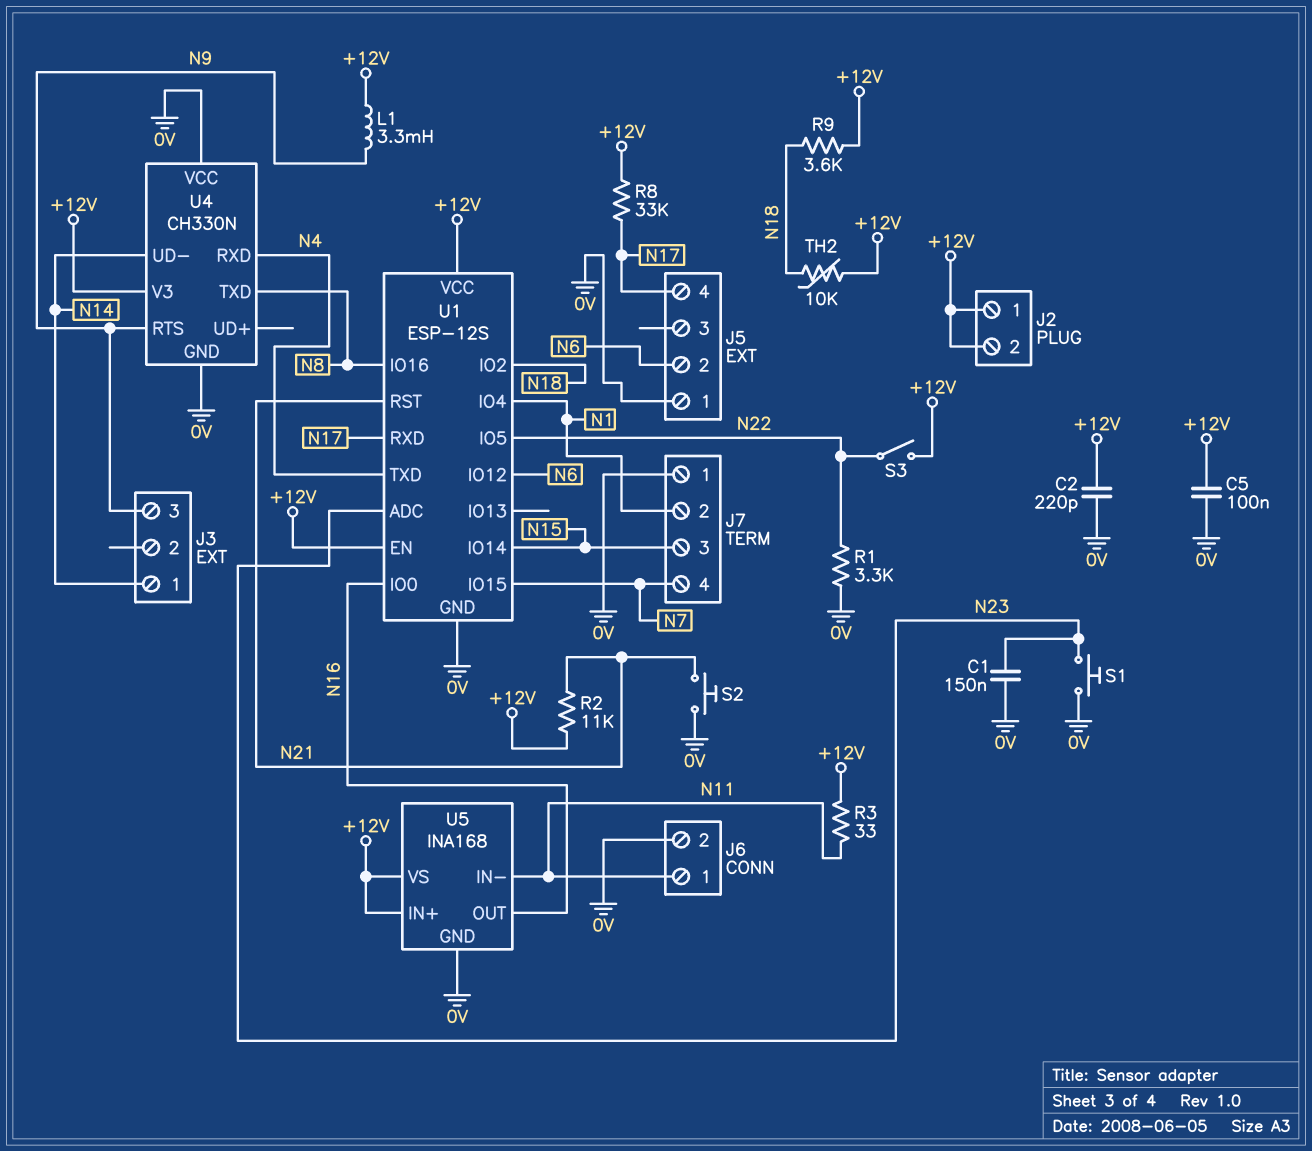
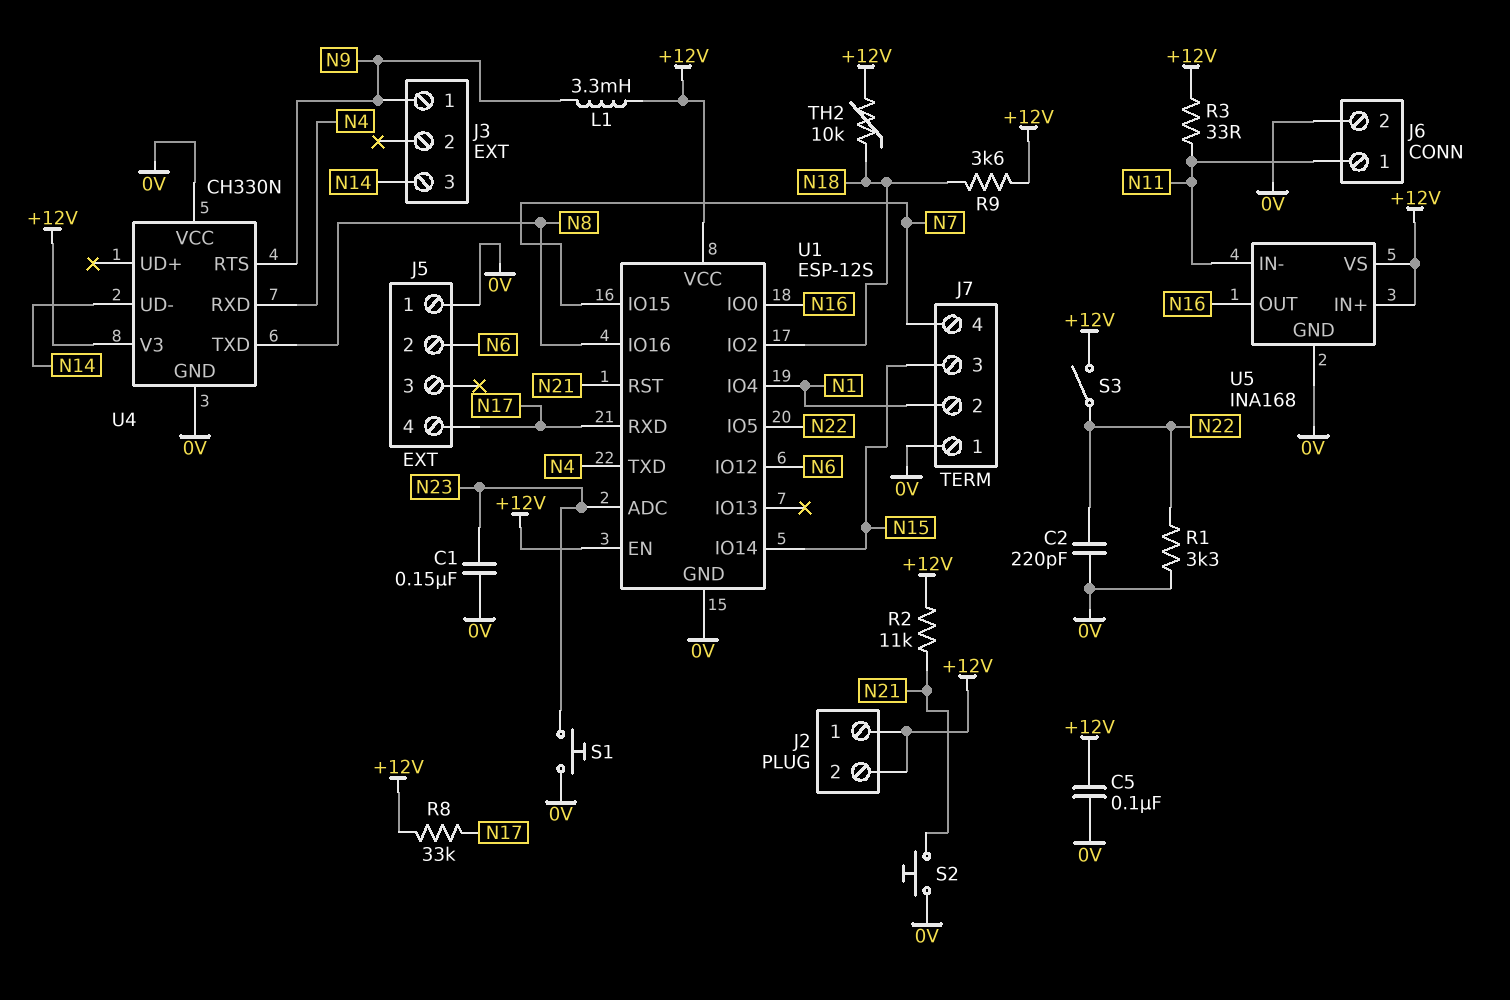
C2: 220pF (+12V, 0V) -> 220pF (0V, N22)
J3 pin 1: N14 -> N9
J3 pin 3: N9 -> N14

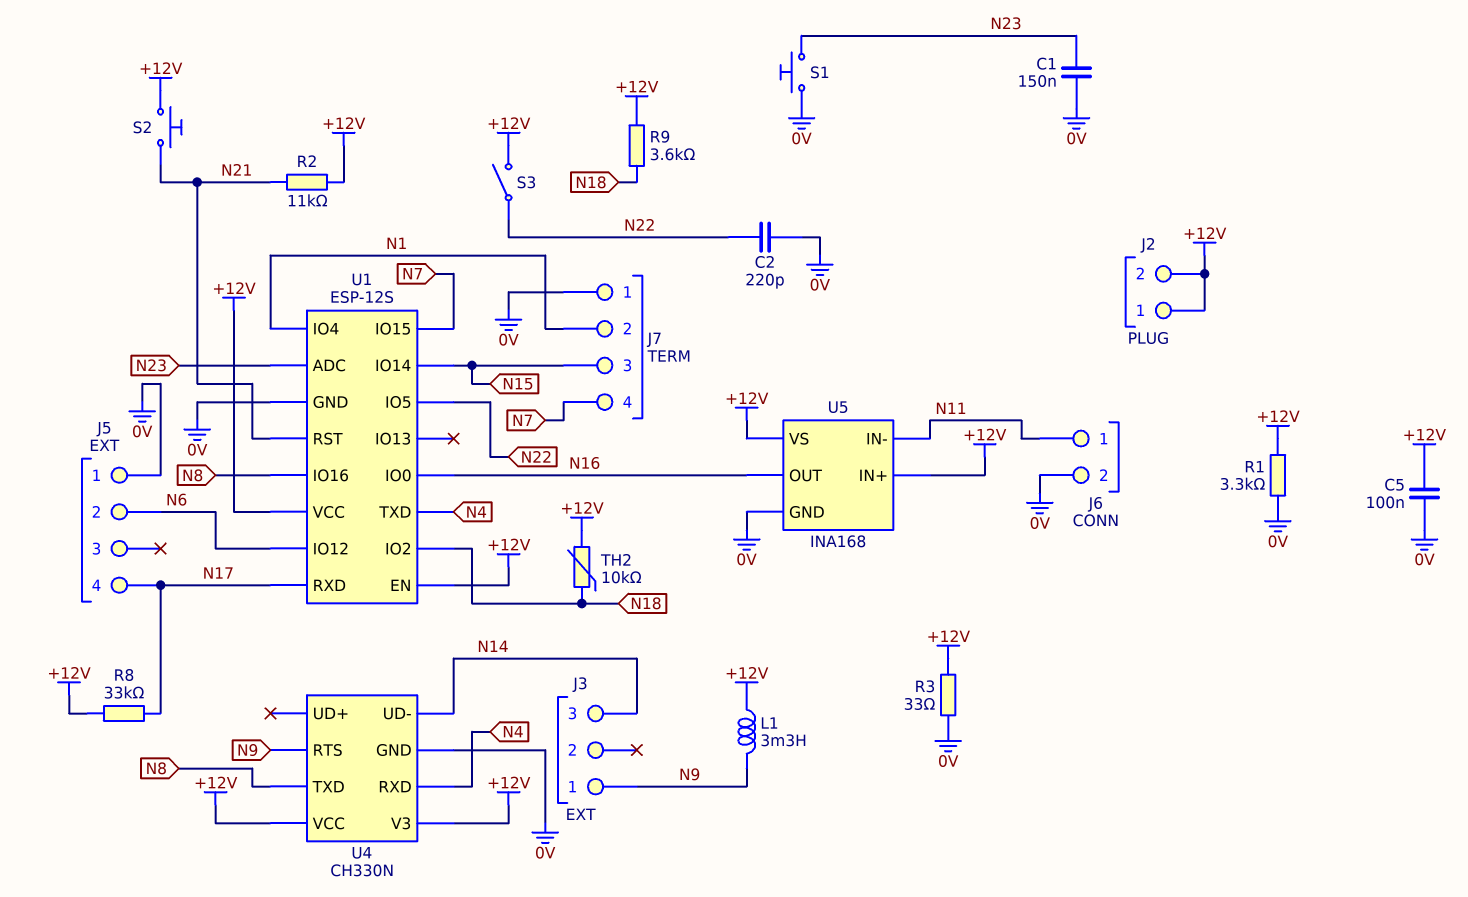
R1: 3.3k (0V, N22) -> 3.3k (+12V, 0V)
R3: 33 (+12V, N11) -> 33 (+12V, 0V)
S2: button (0V, N21) -> button (+12V, N21)
U4 pin VCC: 0V -> +12V

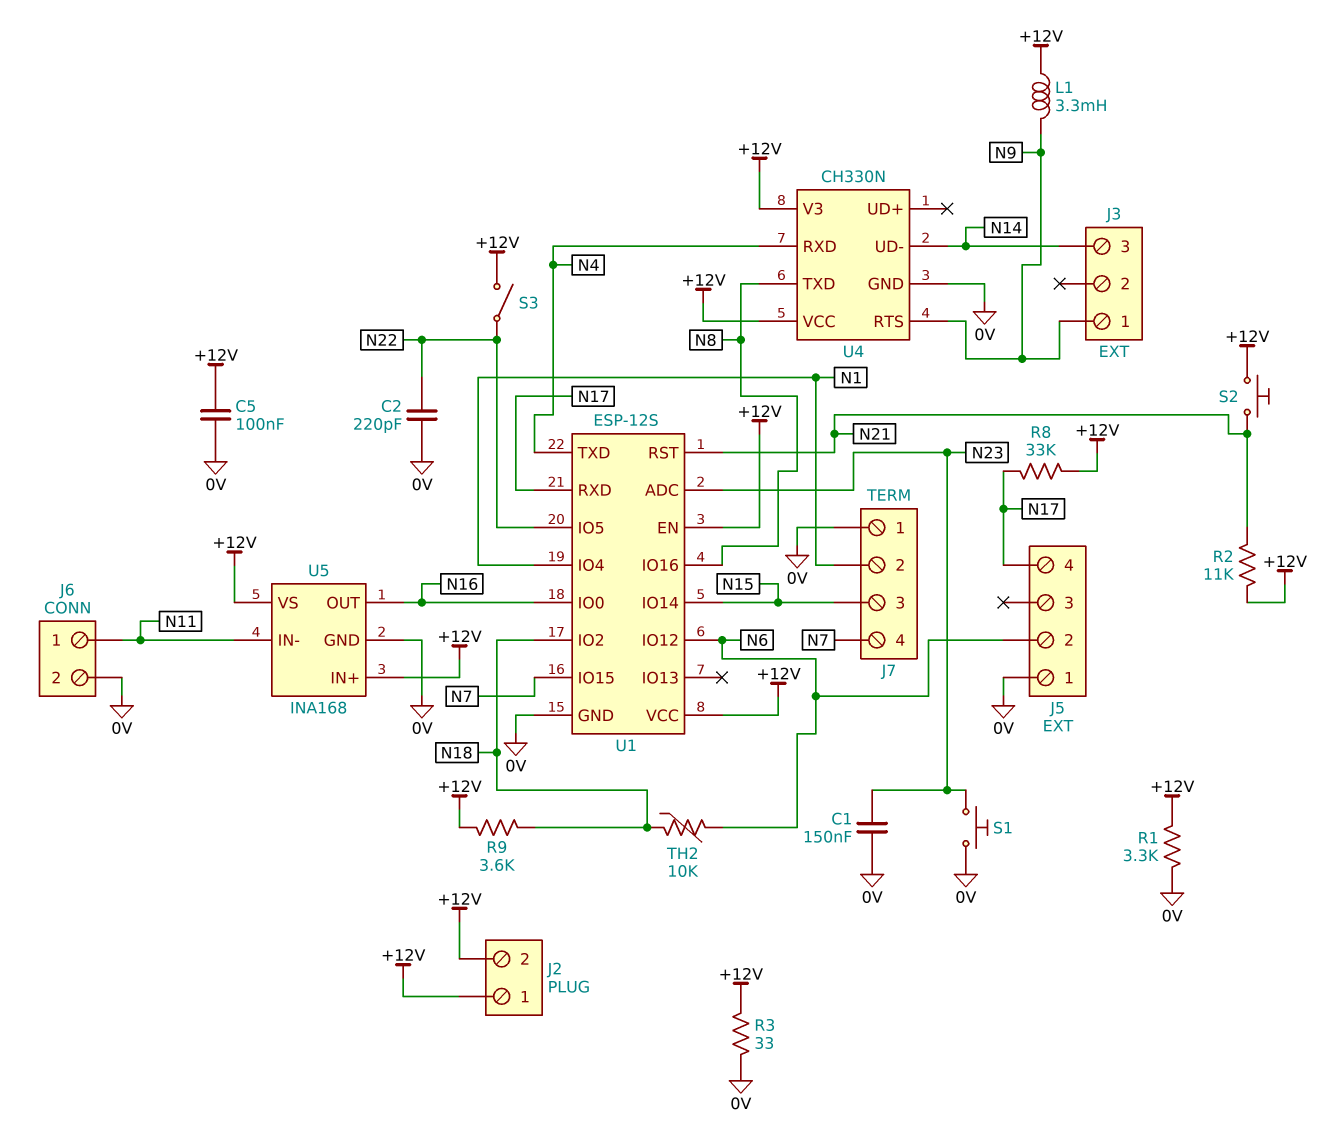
TH2: 10k (+12V, N18) -> 10k (N6, N18)

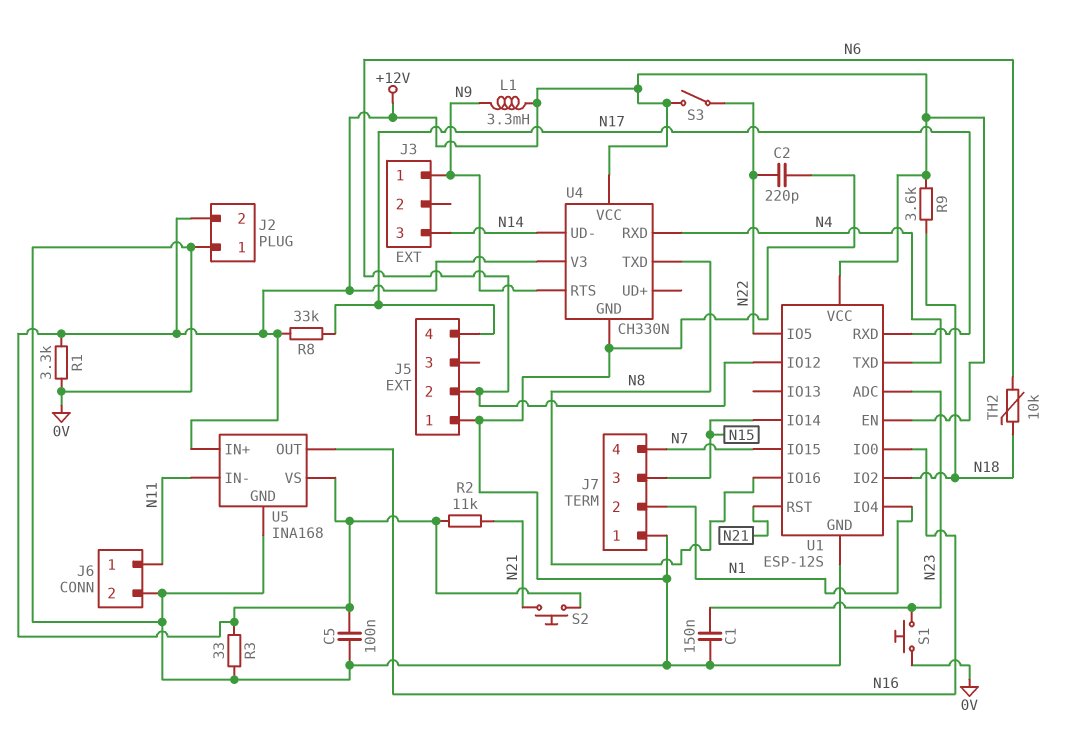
J2 pin 1: +12V -> 0V

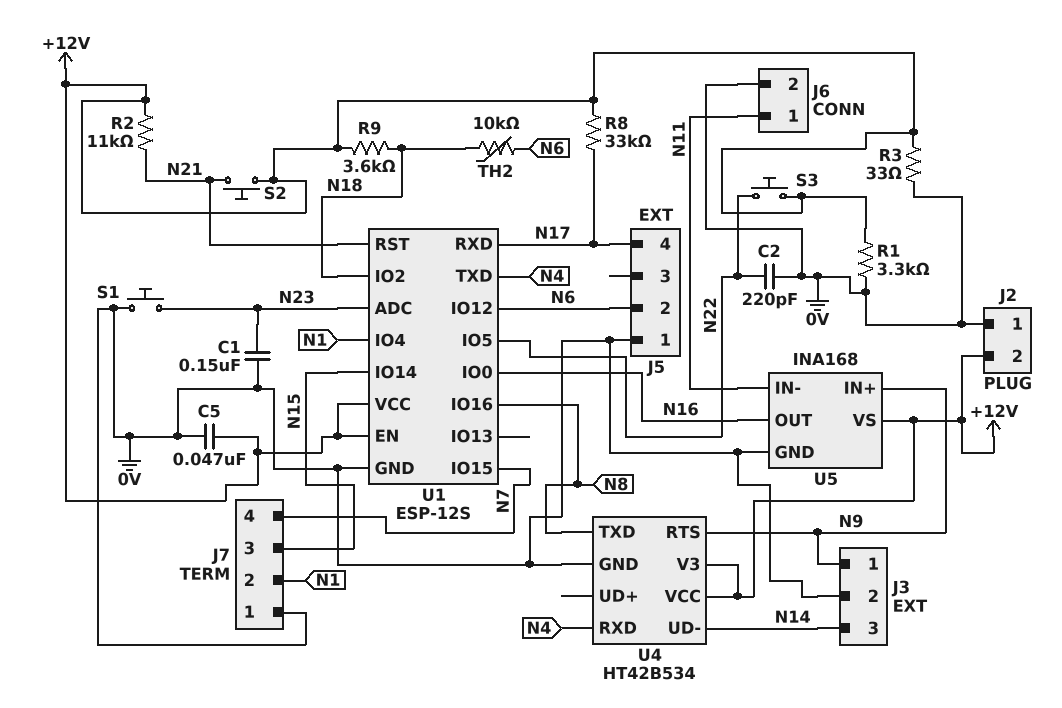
C5: 100nF (+12V, 0V) -> 47nF (+12V, 0V)
J3 pin 2: none -> 0V
L1: 3.3mH (+12V, N9) -> none
S3: switch (+12V, N22) -> button (+12V, N22)
U4: CH330N -> HT42B534
U5 pin IN+: +12V -> N9

